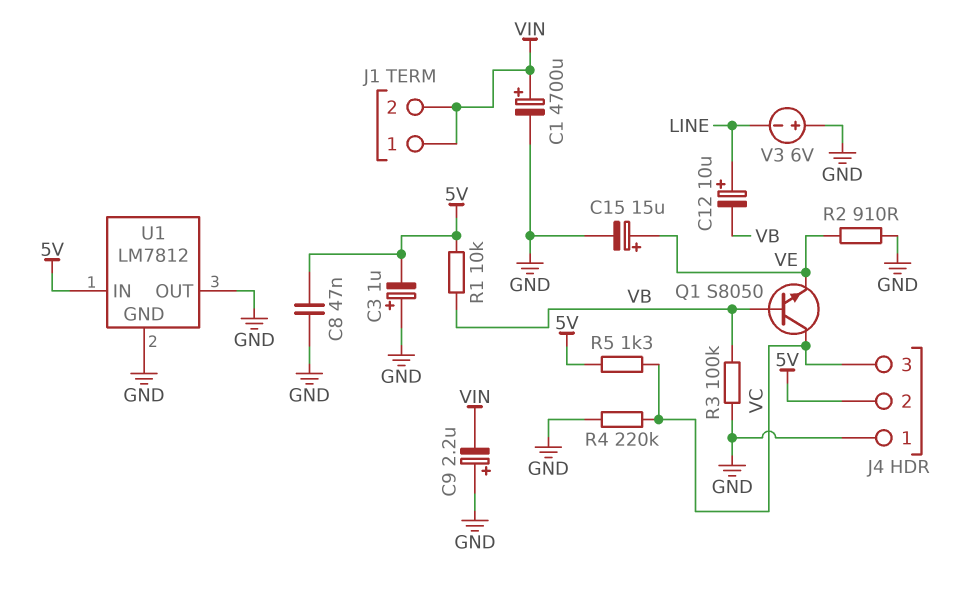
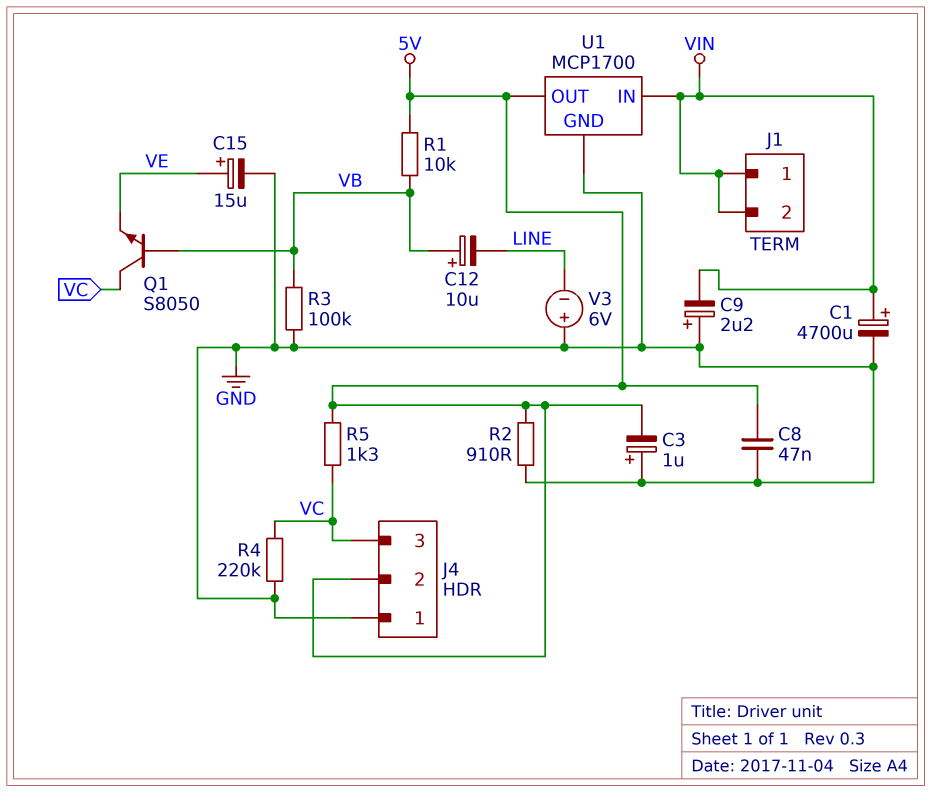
C12: 10uF (plus LINE, minus VB) -> 10uF (plus VB, minus LINE)
R2: 910 (GND, VE) -> 910 (5V, GND)
U1: LM7812 -> MCP1700
U1 pin IN: 5V -> VIN
U1 pin OUT: GND -> 5V

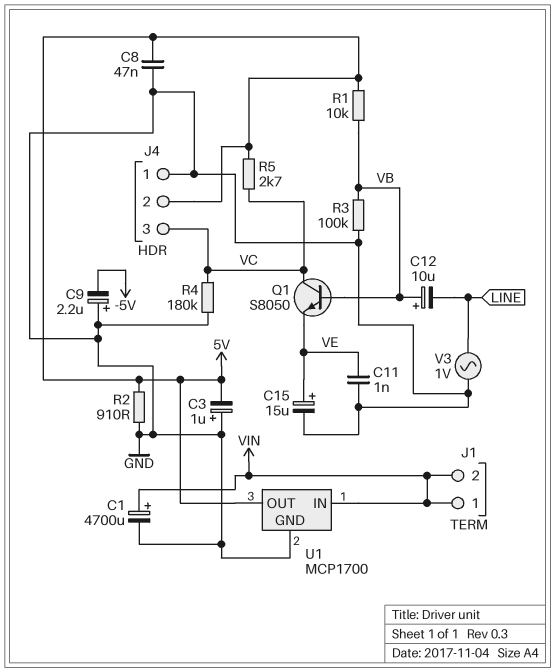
C9: 2.2uF (plus GND, minus VIN) -> 2.2uF (plus GND, minus -5V)
C11: none -> 1nF (GND, VE)
R4: 220k (GND, VC) -> 180k (GND, VC)
R5: 1.3k (5V, VC) -> 2.7k (5V, VC)
V3: 6V (plus GND, minus LINE) -> AC 1V (GND, LINE)

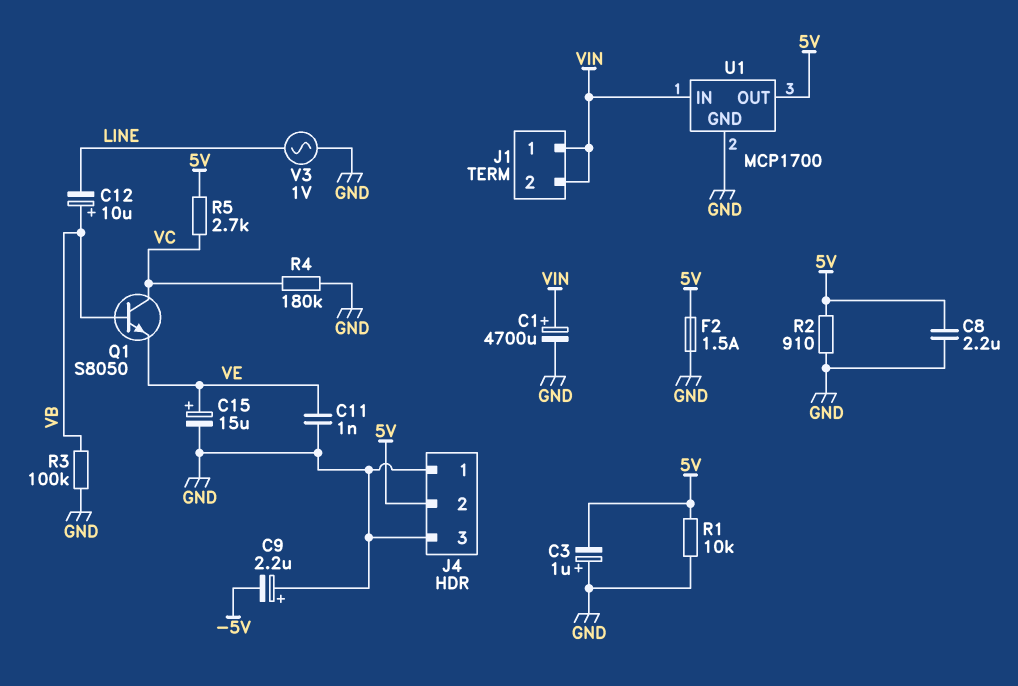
C8: 47nF (5V, GND) -> 2.2uF (5V, GND)
F2: none -> 1.5A (5V, GND)
J4 pin 3: VC -> GND
R1: 10k (5V, VB) -> 10k (5V, GND)

